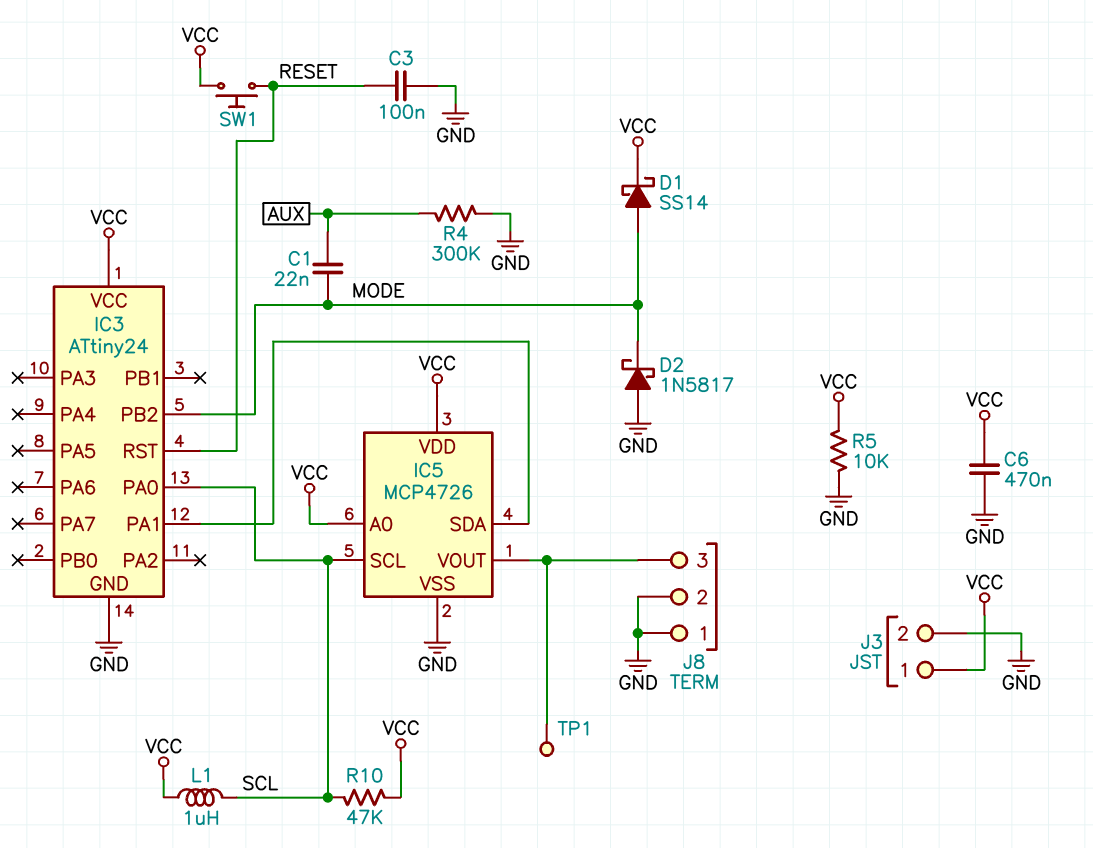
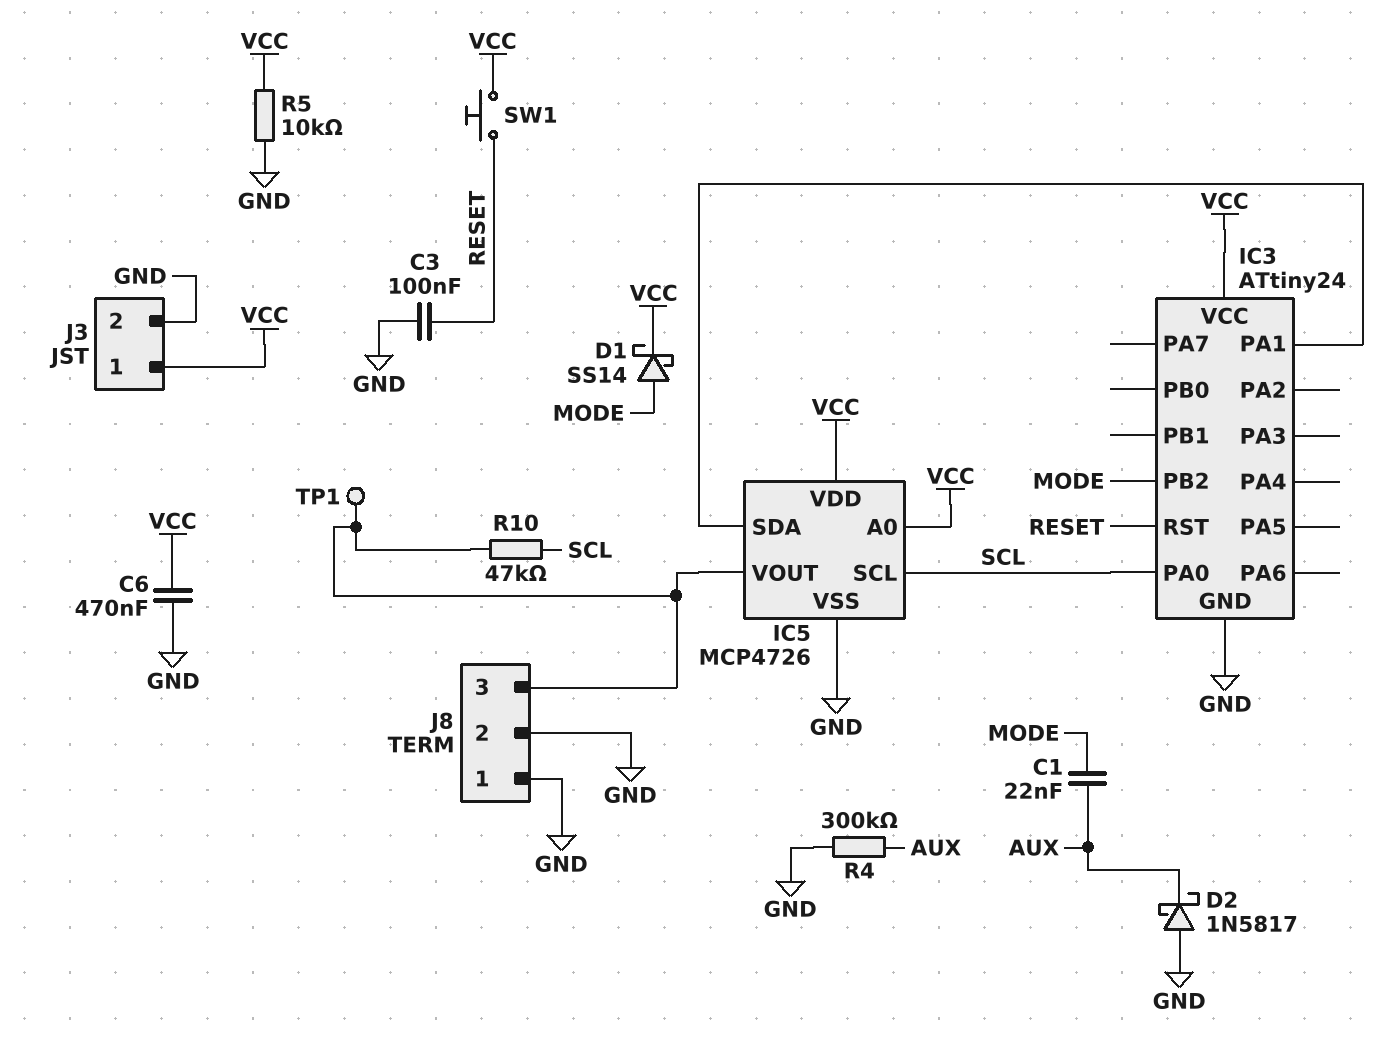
D2: schottky 1N5817 (A GND, K MODE) -> schottky 1N5817 (A GND, K AUX)
L1: 1uH (SCL, VCC) -> none
R10: 47k (SCL, VCC) -> 47k (IC5/VOUT, SCL)

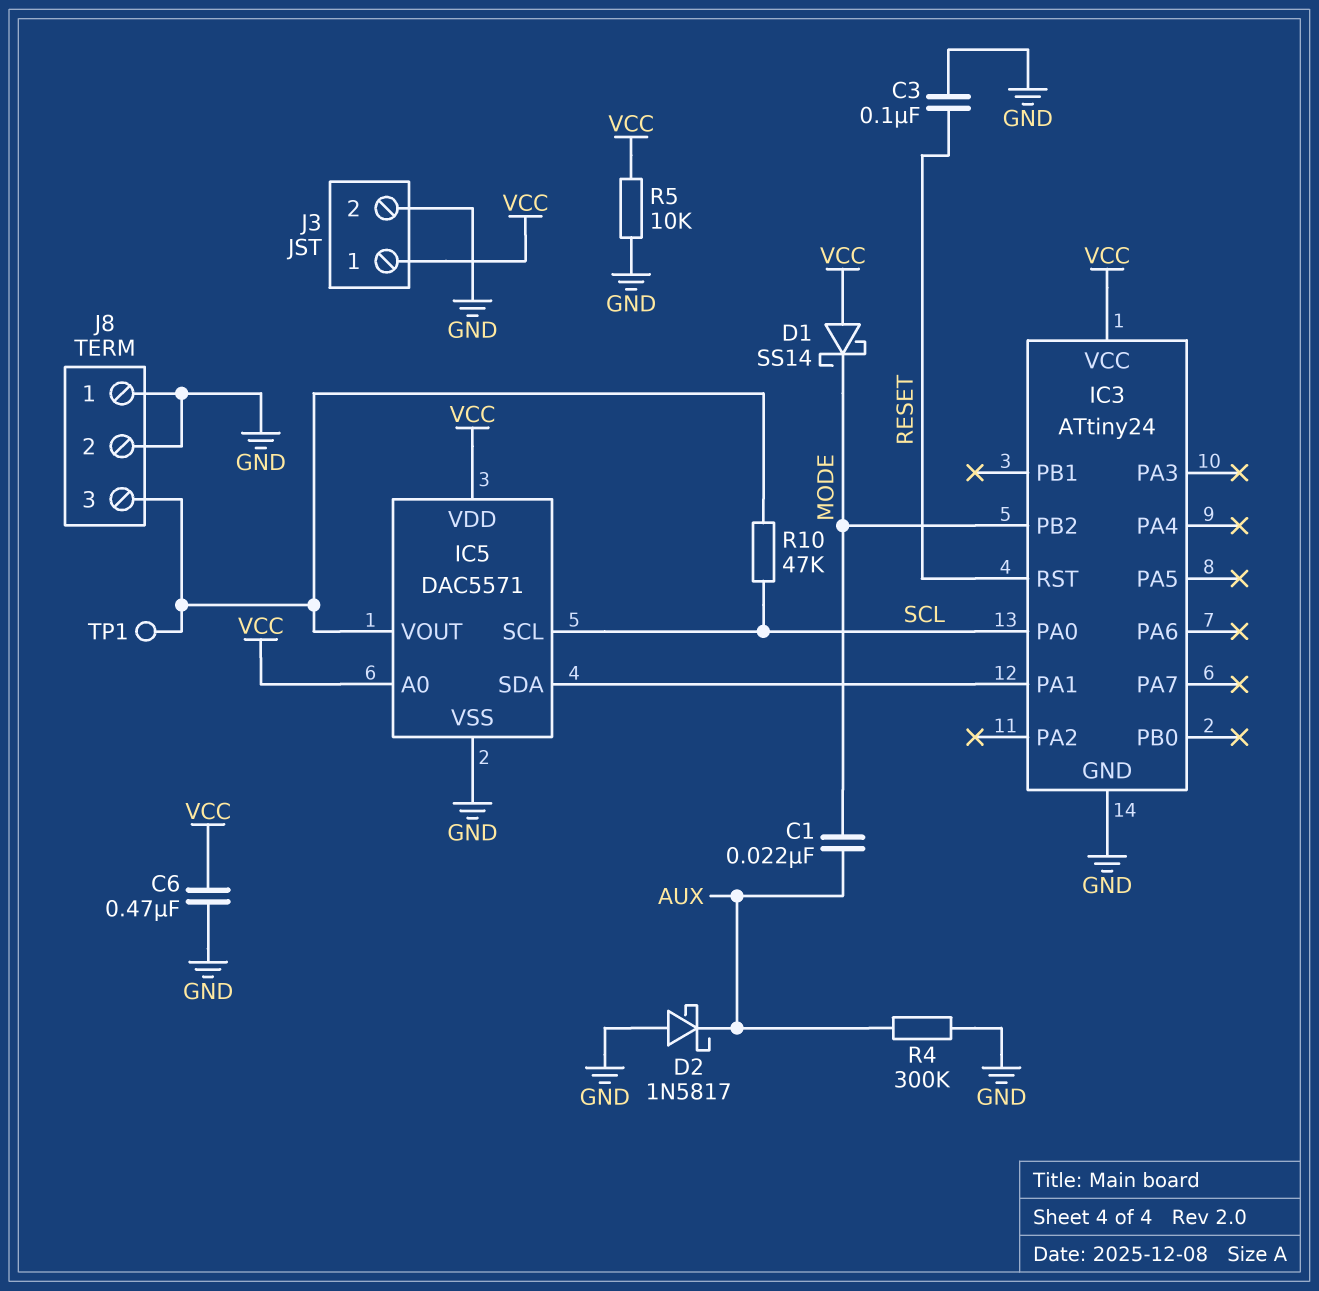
D1: schottky SS14 (A MODE, K VCC) -> schottky SS14 (A VCC, K MODE)
IC5: MCP4726 -> DAC5571
SW1: button (RESET, VCC) -> none

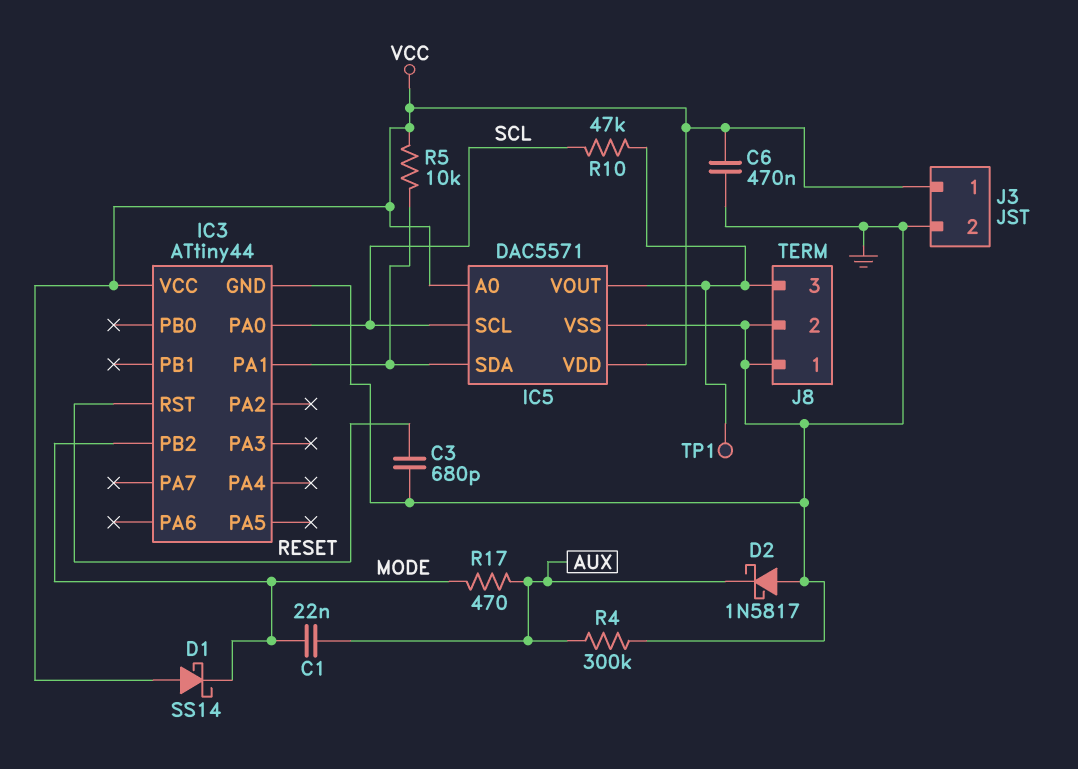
C3: 100nF (GND, RESET) -> 680pF (GND, RESET)
IC3: ATtiny24 -> ATtiny44
R5: 10k (GND, VCC) -> 10k (IC3/PA1, VCC)
R17: none -> 470 (AUX, MODE)

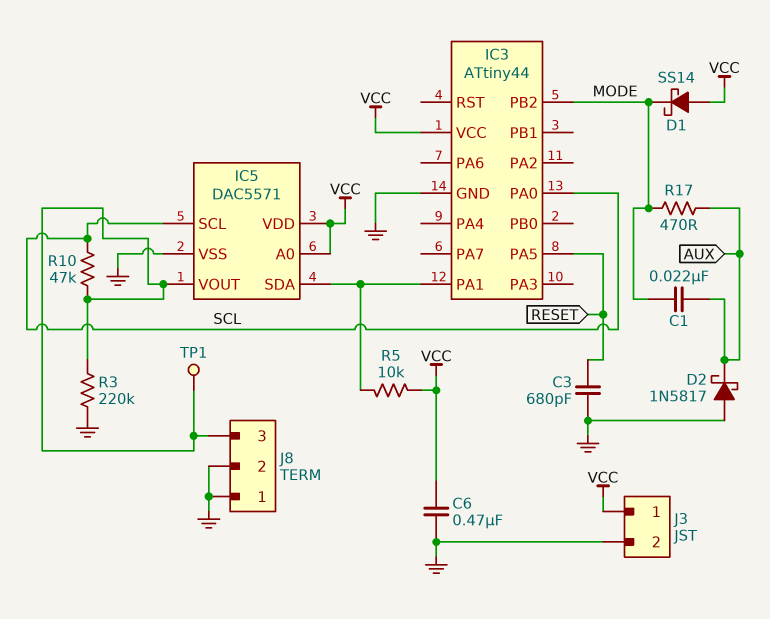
IC3 pin PA5: none -> RESET
IC3 pin RST: RESET -> none
R3: none -> 220k (GND, IC5/VOUT)
R4: 300k (AUX, GND) -> none

